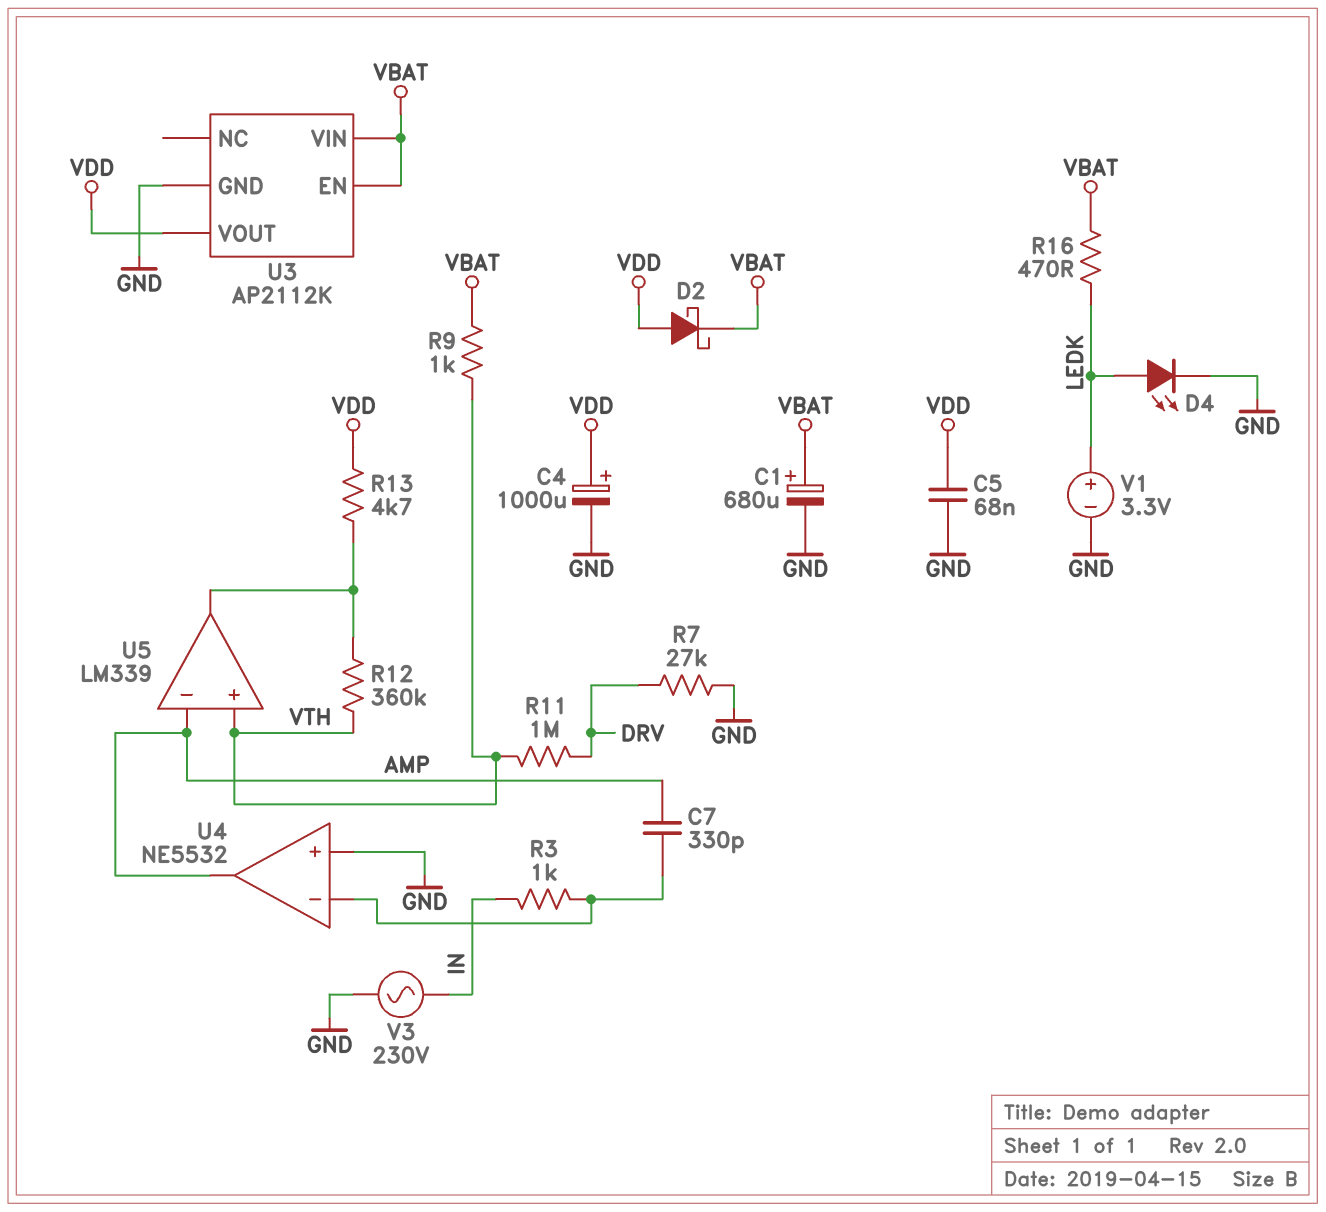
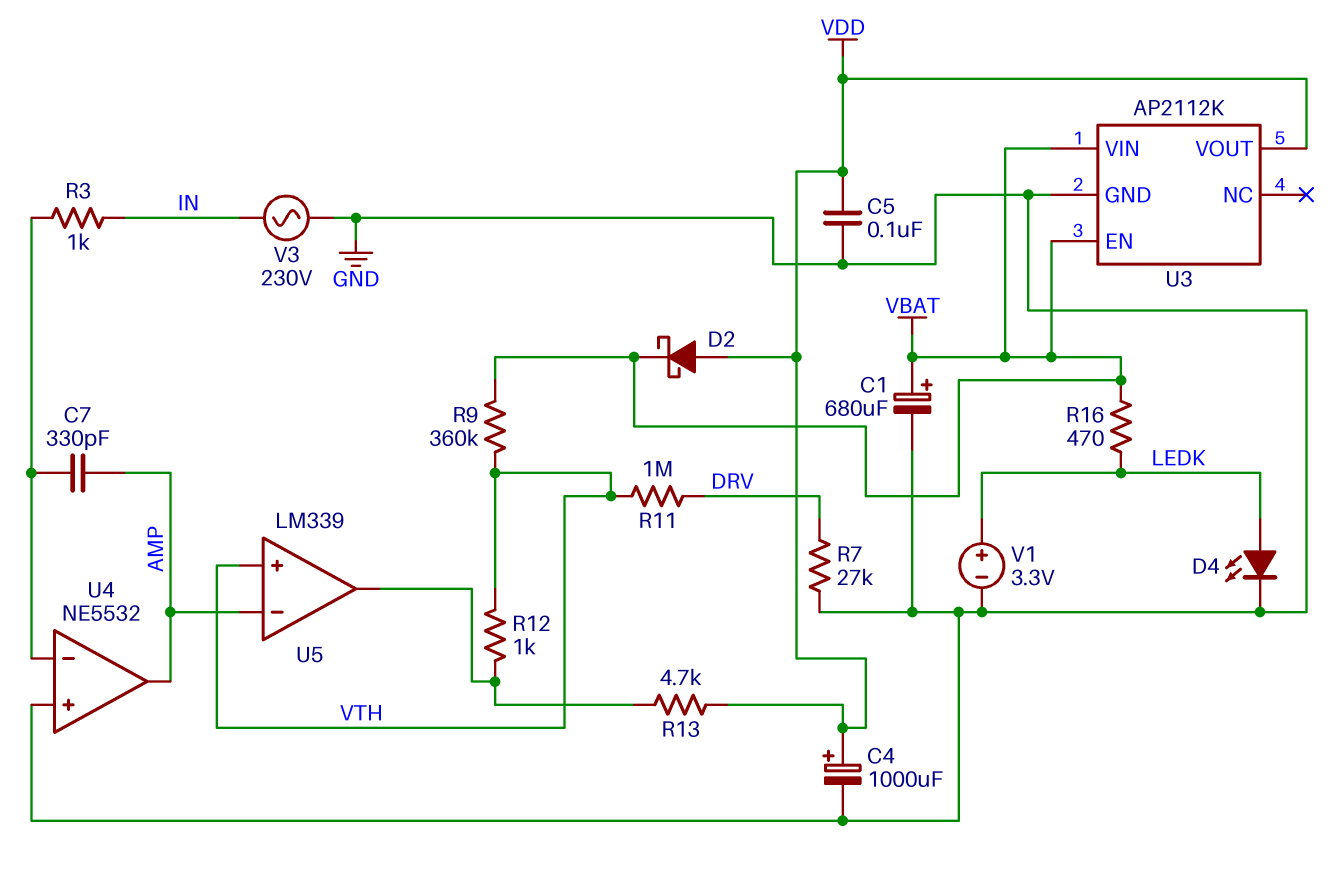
C5: 68nF (GND, VDD) -> 100nF (GND, VDD)
R9: 1k (VBAT, VTH) -> 360k (VBAT, VTH)
R12: 360k (U5/out, VTH) -> 1k (U5/out, VTH)

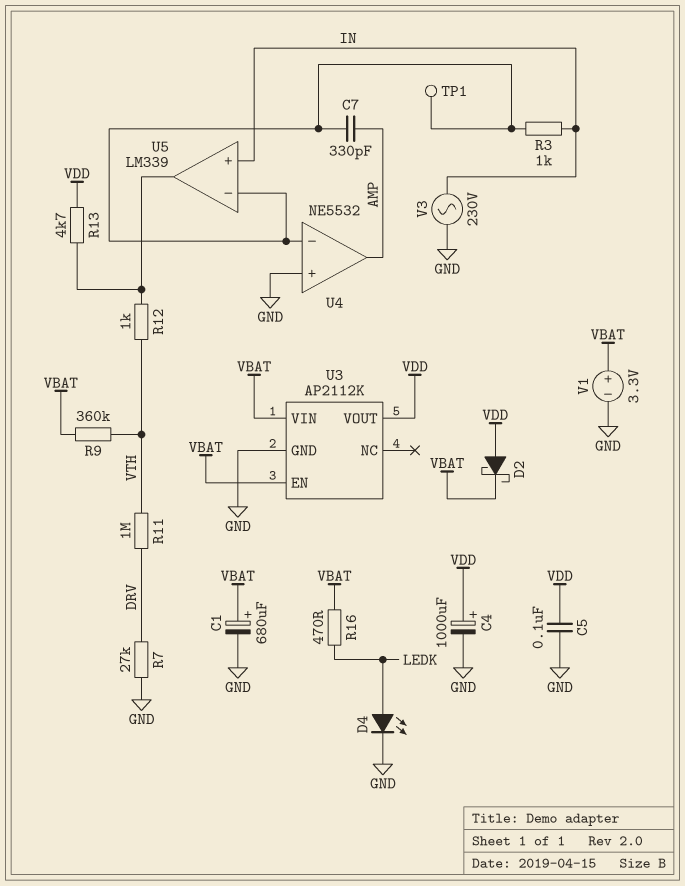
TP1: none -> test point (U4/in-)
U5 pin in+: VTH -> IN
U5 pin in-: AMP -> U4/in-
V1: 3.3V (plus LEDK, minus GND) -> 3.3V (plus VBAT, minus GND)

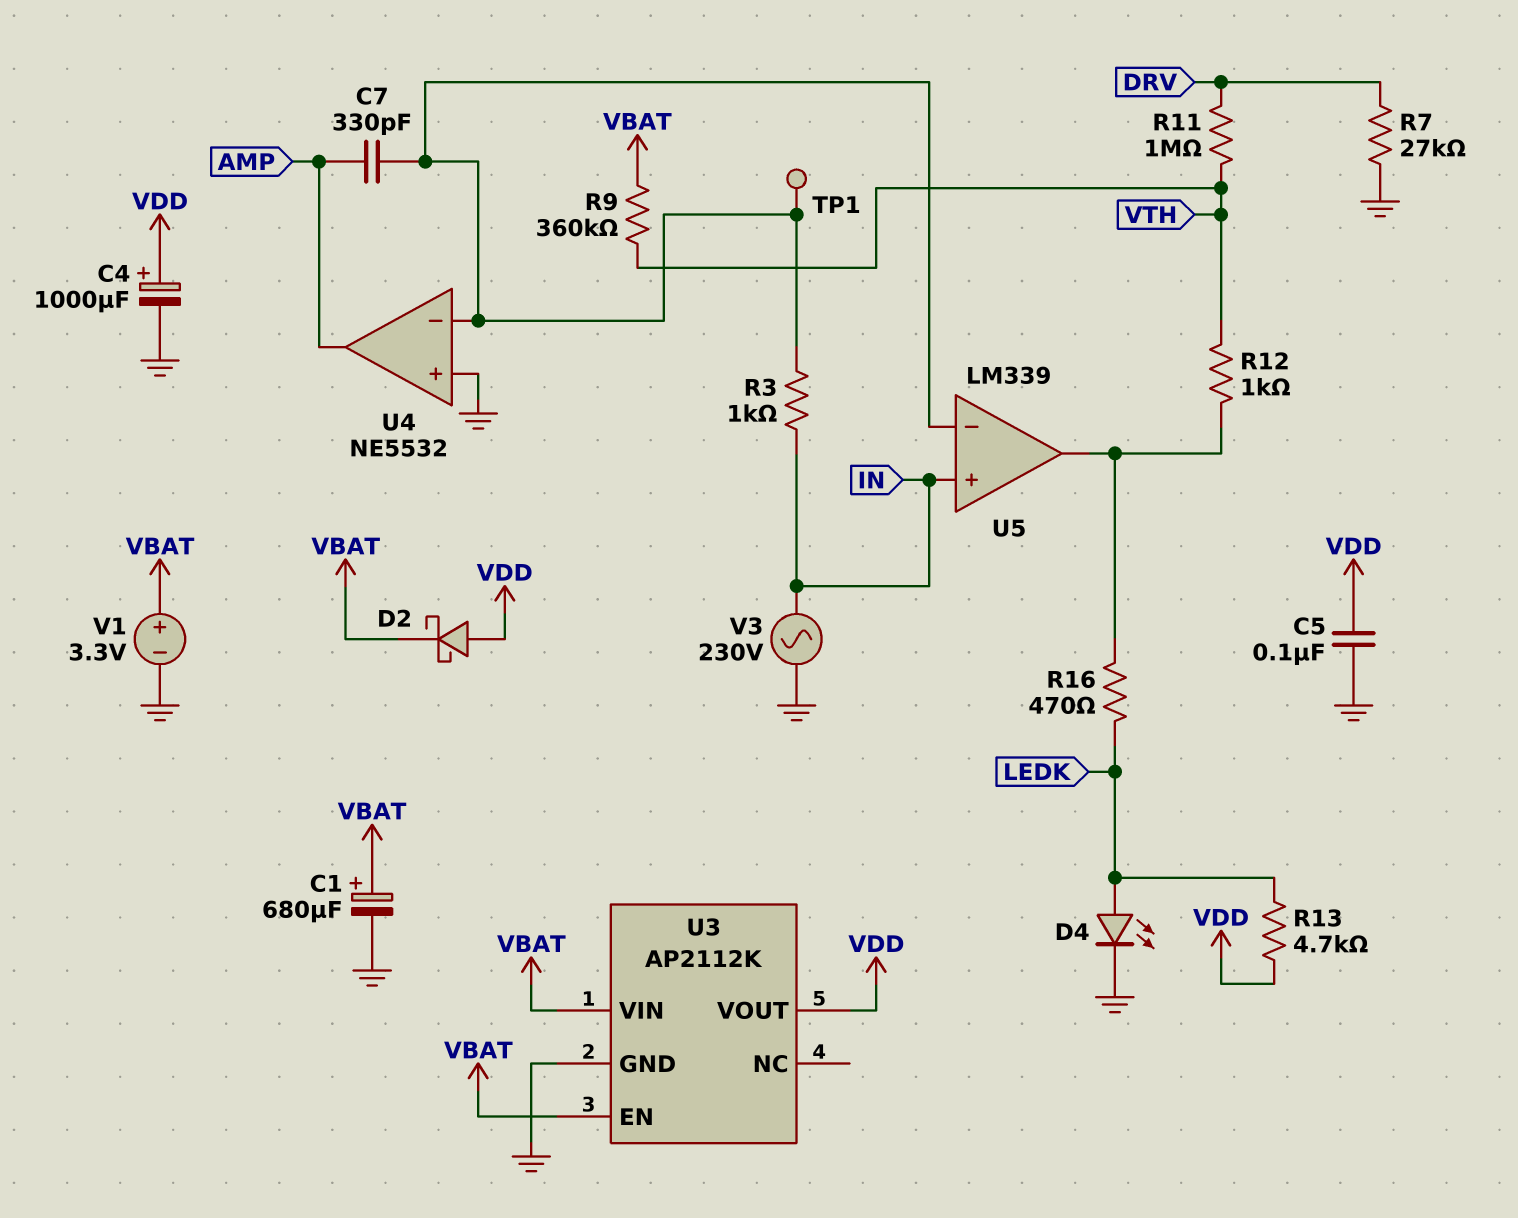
R13: 4.7k (U5/out, VDD) -> 4.7k (LEDK, VDD)
R16: 470 (LEDK, VBAT) -> 470 (LEDK, U5/out)

